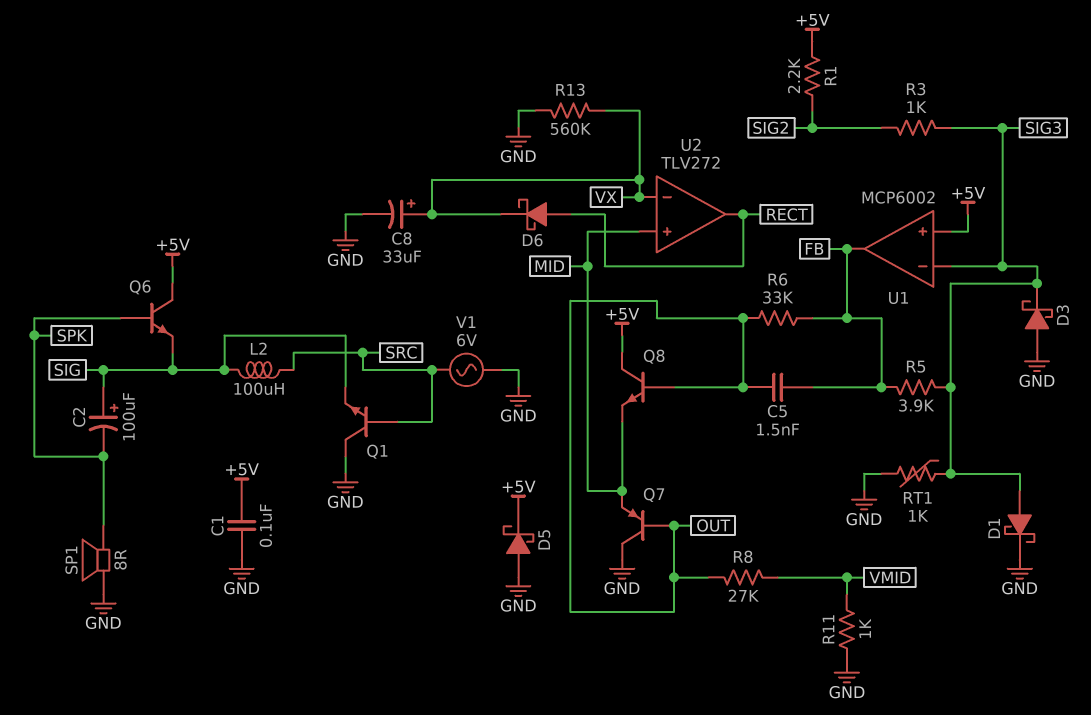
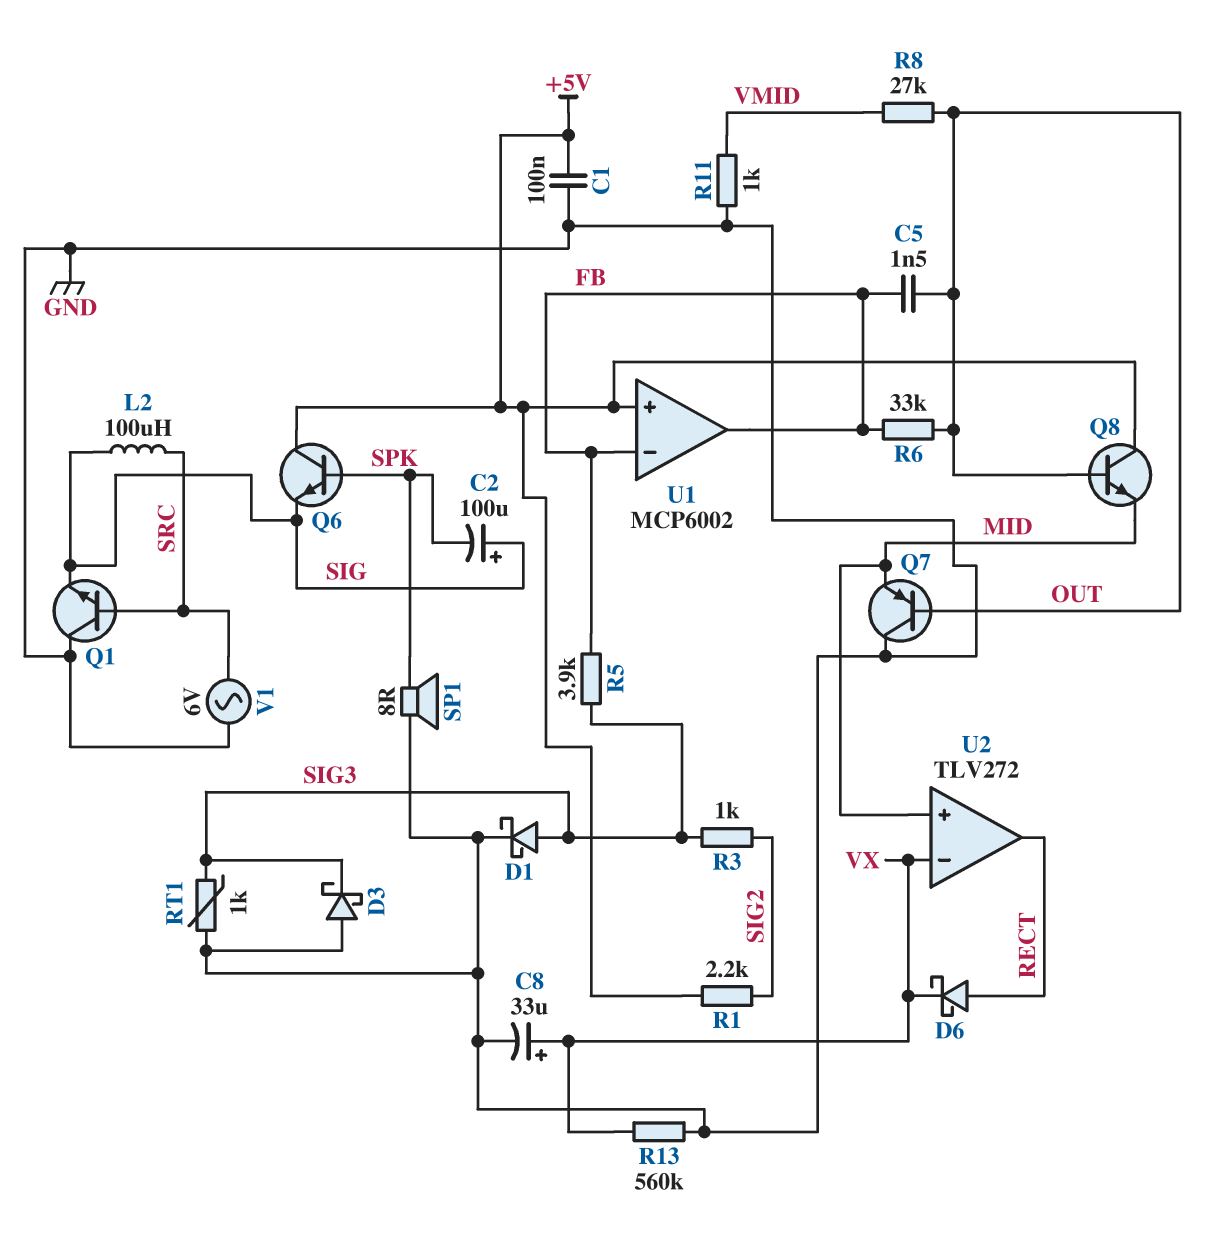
D5: schottky (A GND, K +5V) -> none
U1 pin in-: SIG3 -> FB

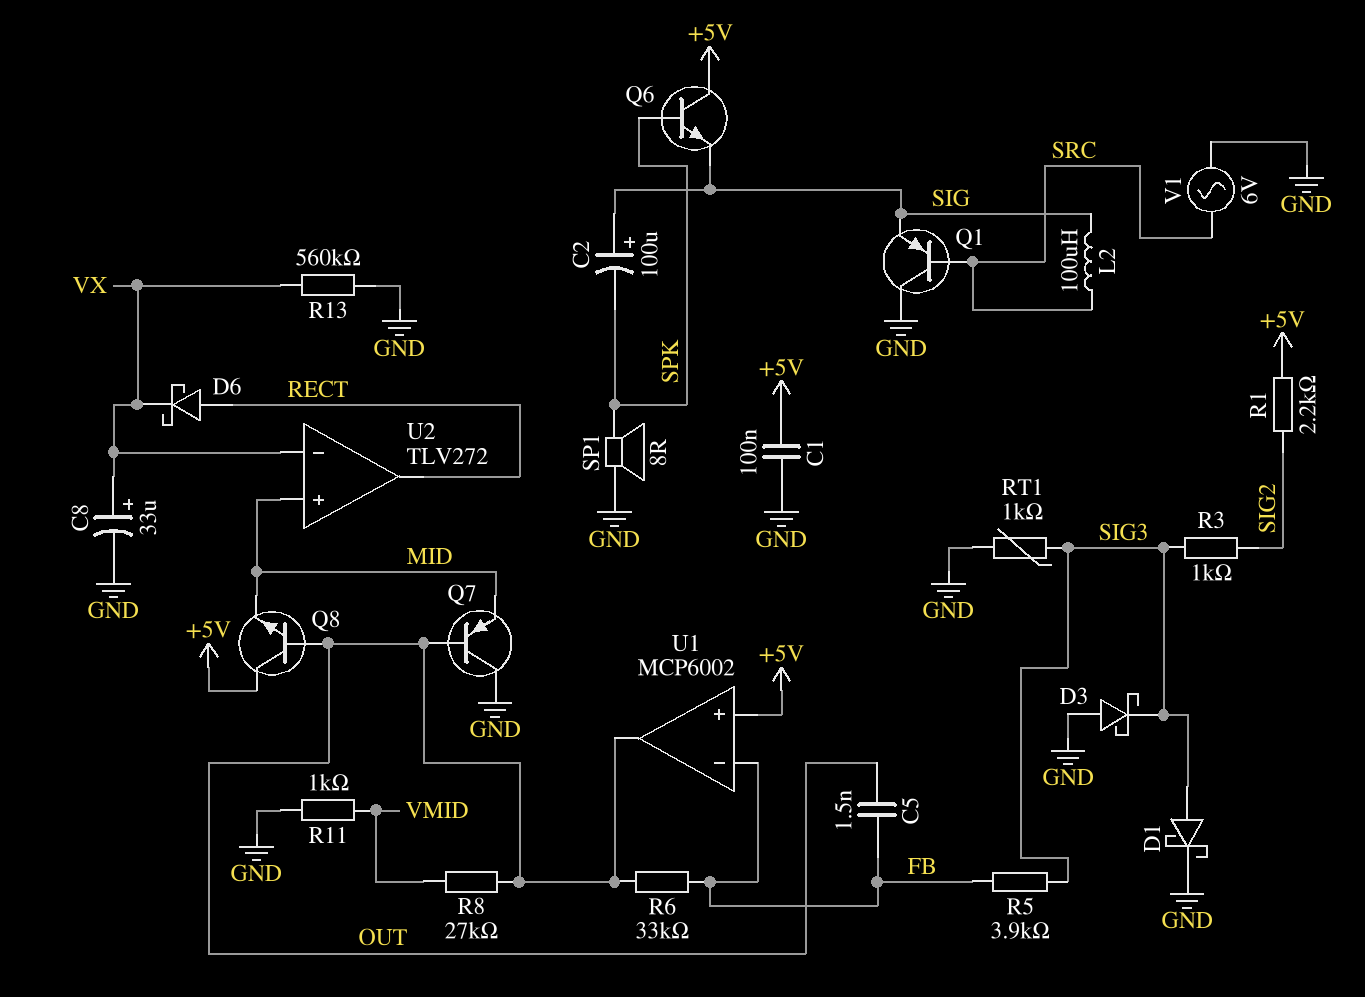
Q1: NPN (B SRC, C GND, E SIG) -> PNP (B SRC, C GND, E SIG)
U1 pin out: FB -> OUT

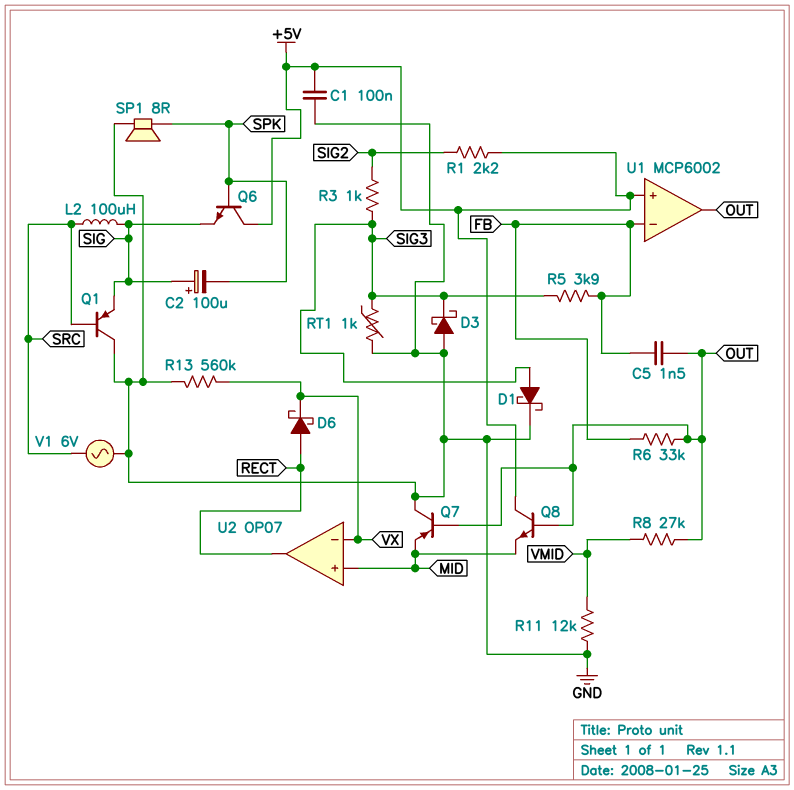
C8: 33uF (plus VX, minus GND) -> none
R11: 1k (GND, VMID) -> 12k (GND, VMID)
U2: TLV272 -> OP07

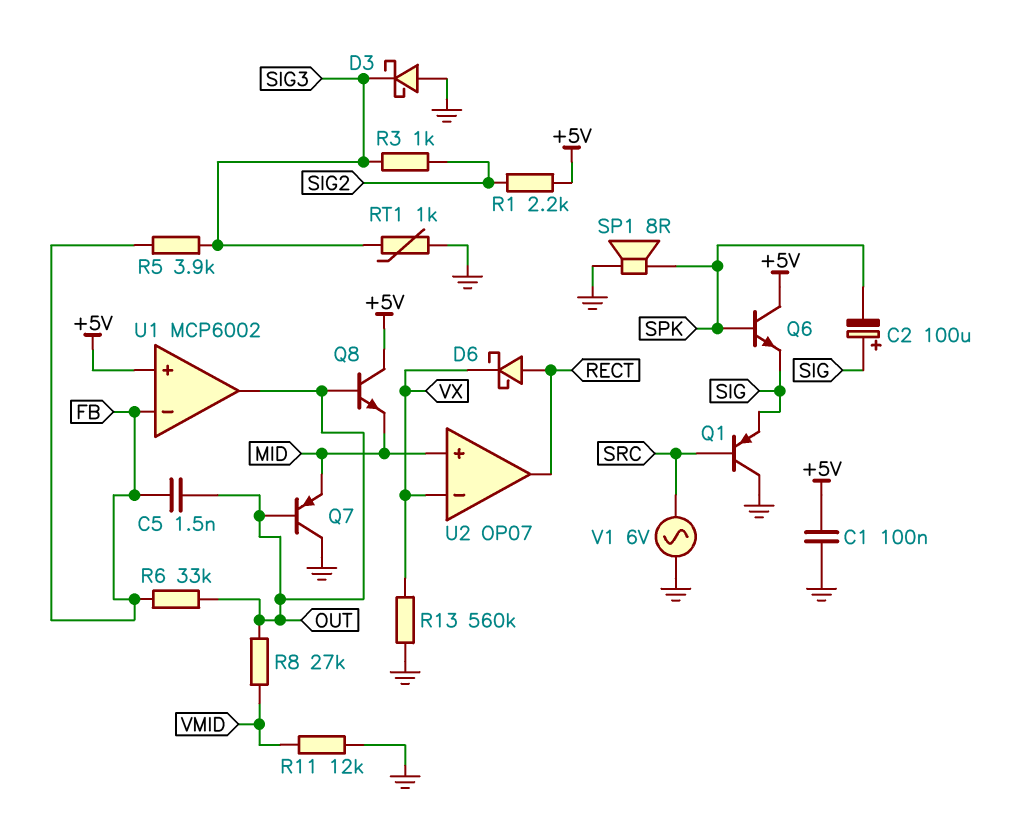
D1: schottky (A SIG3, K GND) -> none
L2: 100uH (SIG, SRC) -> none

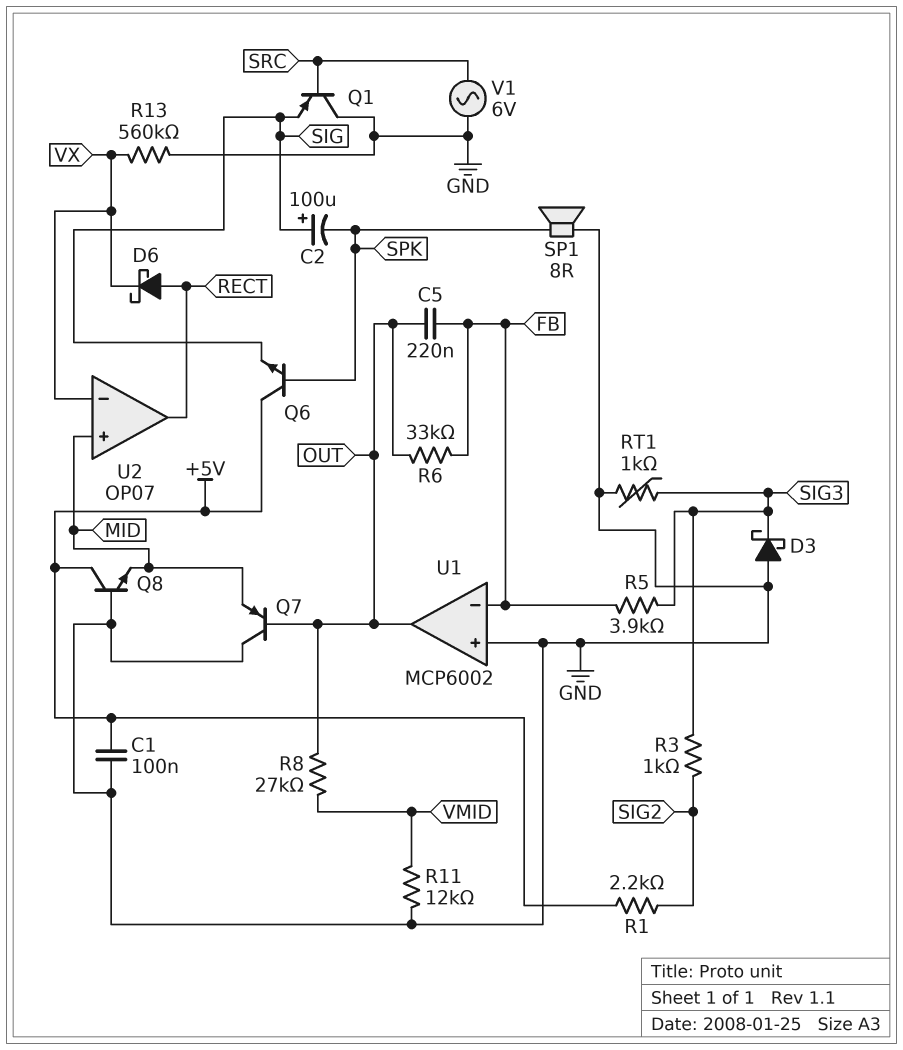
C5: 1.5nF (FB, OUT) -> 220nF (FB, OUT)
Q8: NPN (B OUT, C +5V, E MID) -> NPN (B GND, C +5V, E MID)
U1 pin in+: +5V -> GND

